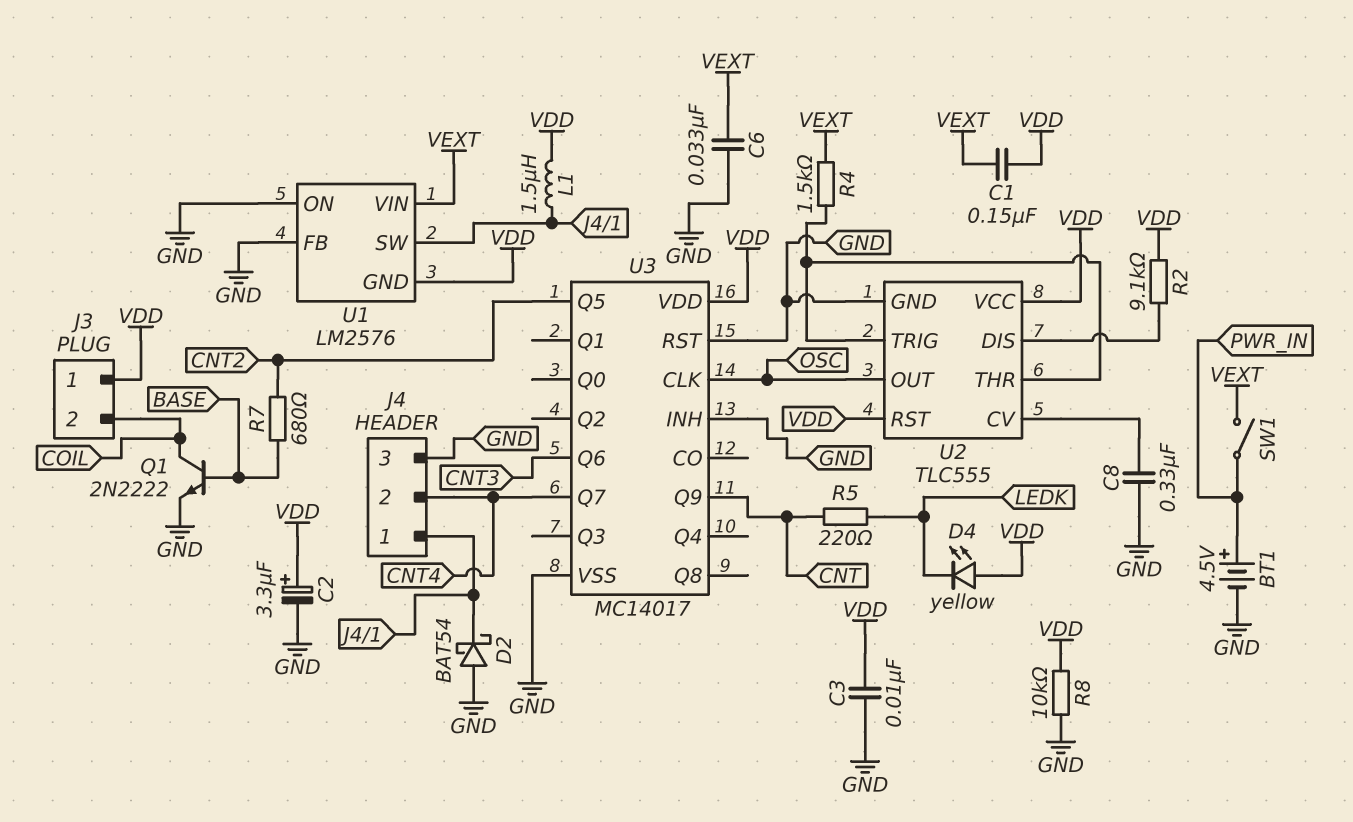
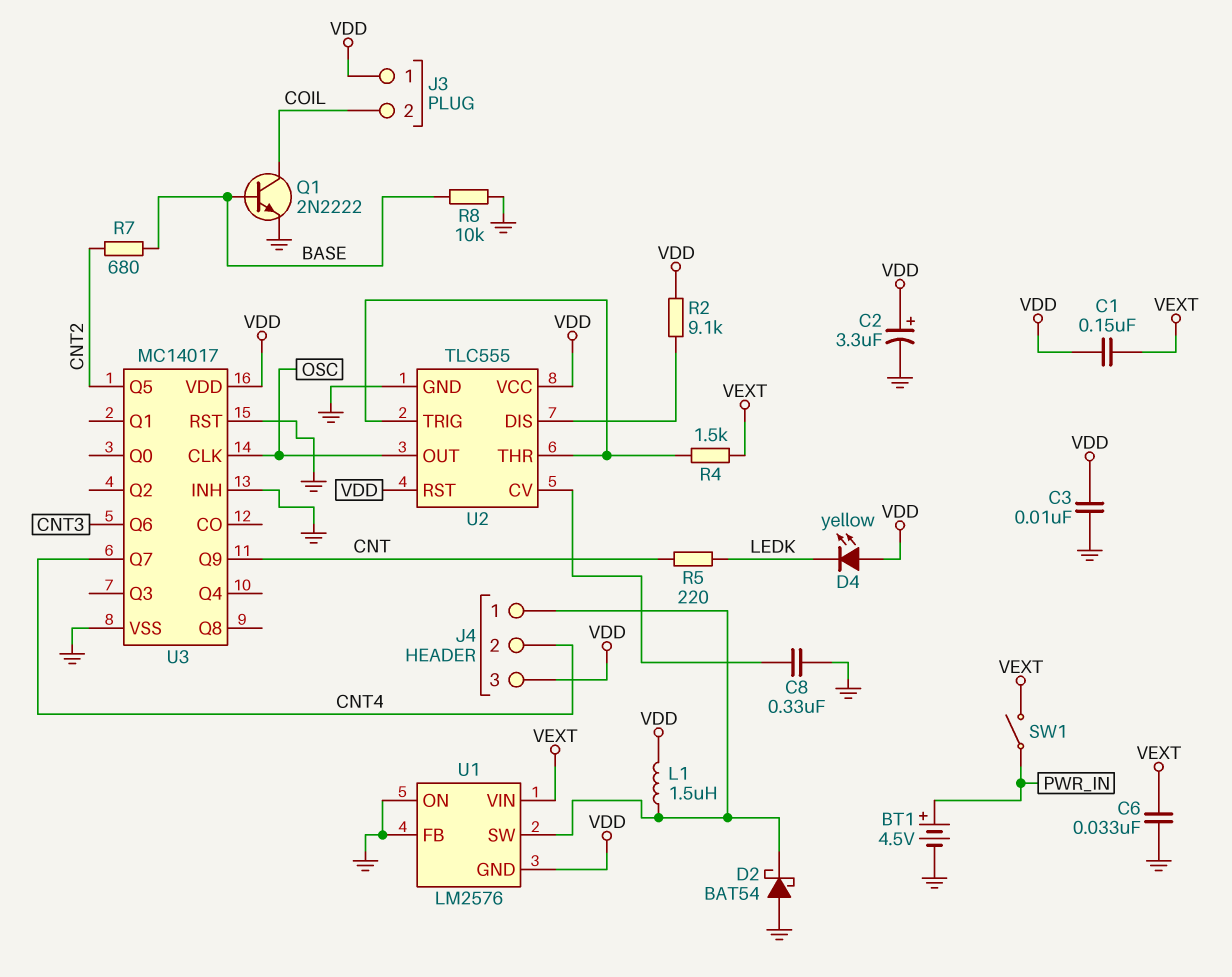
J4 pin 3: GND -> VDD
R8: 10k (GND, VDD) -> 10k (BASE, GND)

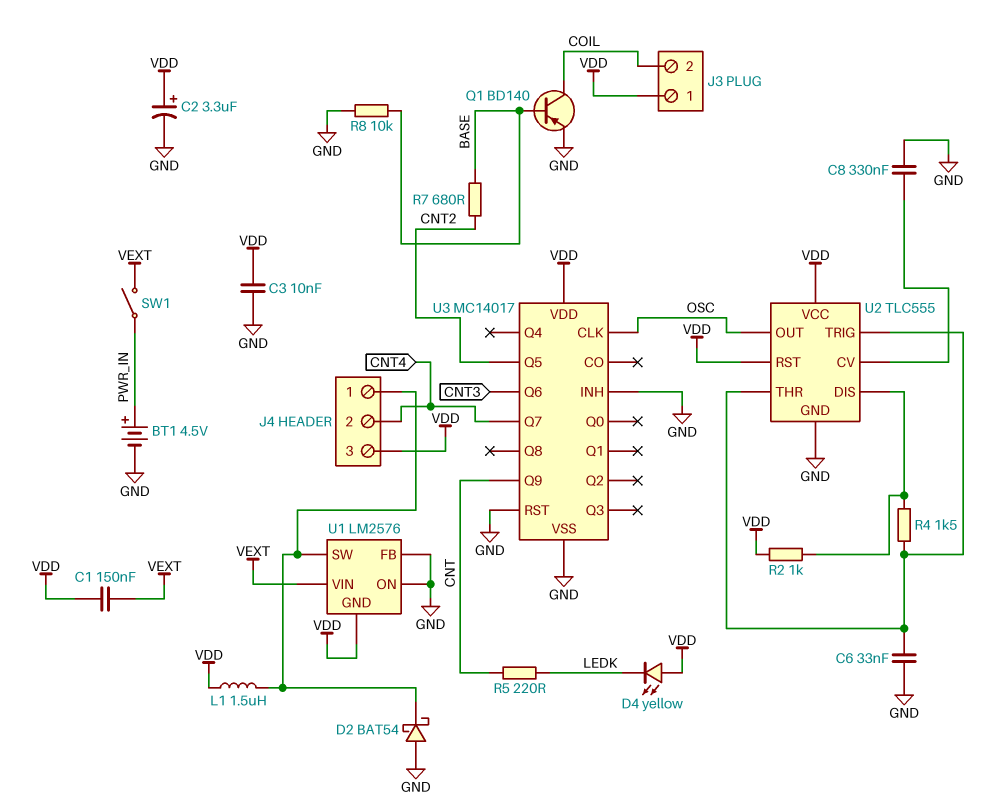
C6: 33nF (GND, VEXT) -> 33nF (GND, U2/THR)
Q1: NPN 2N2222 (B BASE, C COIL, E GND) -> PNP BD140 (B BASE, C COIL, E GND)
R2: 9.1k (U2/DIS, VDD) -> 1k (U2/DIS, VDD)
R4: 1.5k (U2/THR, VEXT) -> 1.5k (U2/DIS, U2/THR)

